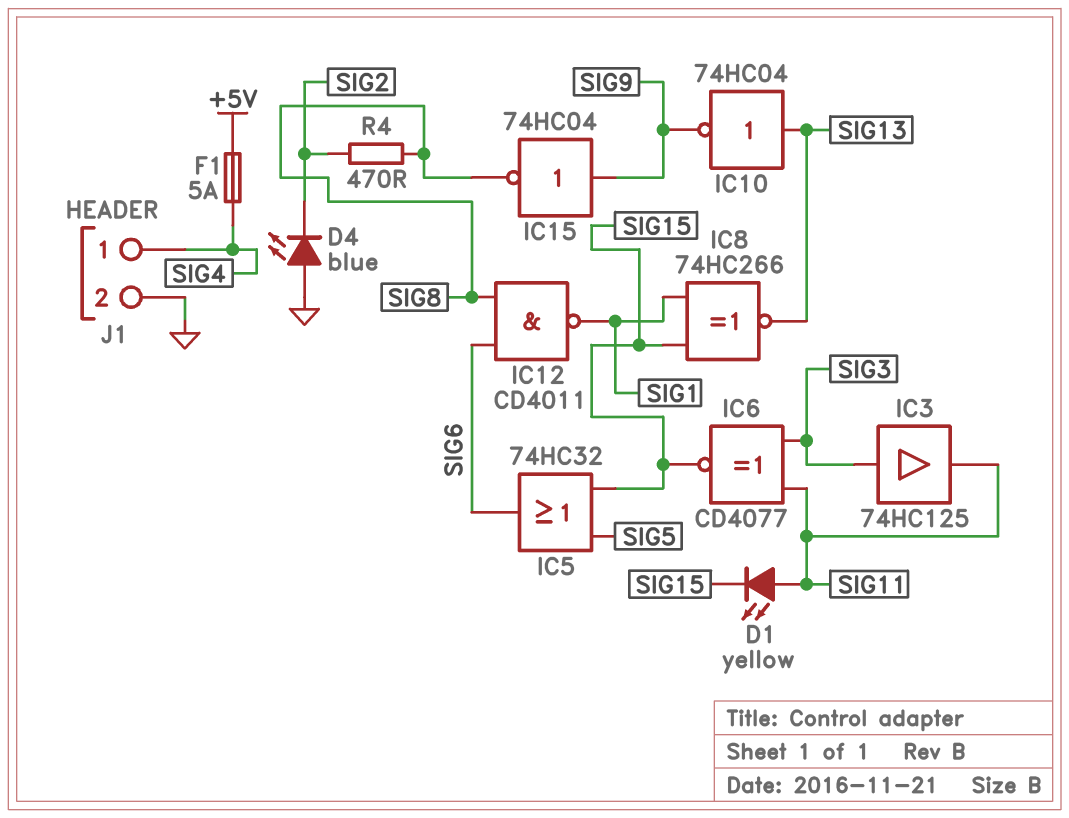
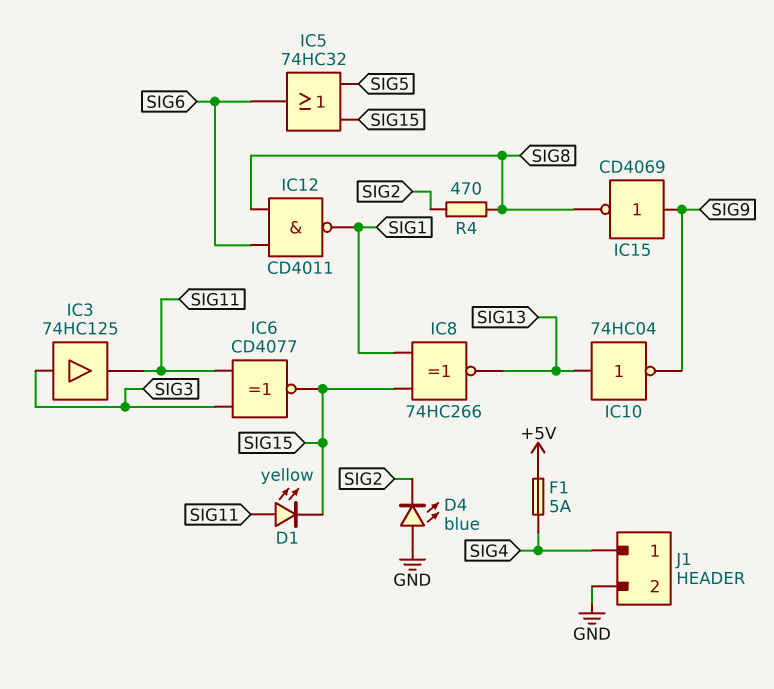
IC15: NOT 74HC04 (in SIG9, out SIG8) -> NOT CD4069 (in SIG9, out SIG8)

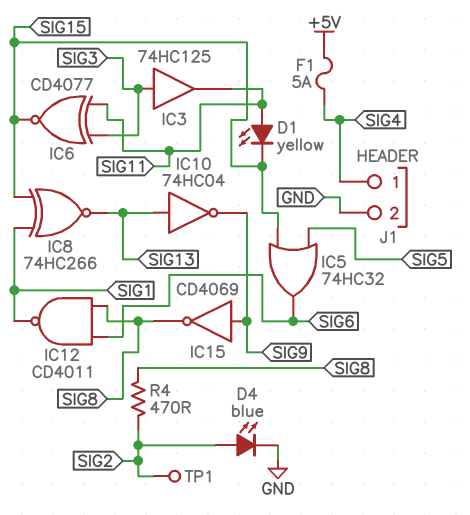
D4: LED blue (A GND, K SIG2) -> LED blue (A SIG2, K GND)
TP1: none -> test point (SIG2)

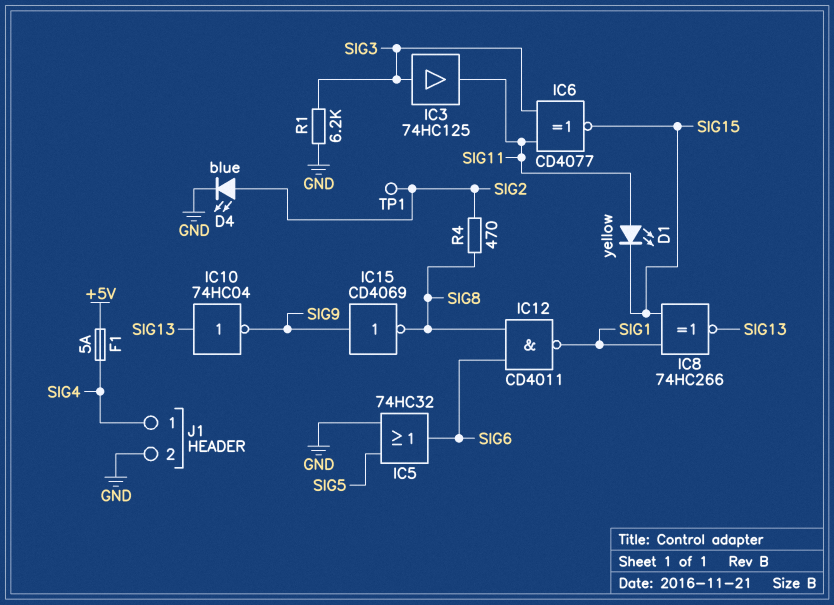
IC5: OR 74HC32 (in SIG5, in SIG15, out SIG6) -> OR 74HC32 (in GND, in SIG5, out SIG6)
R1: none -> 6.2k (GND, SIG3)

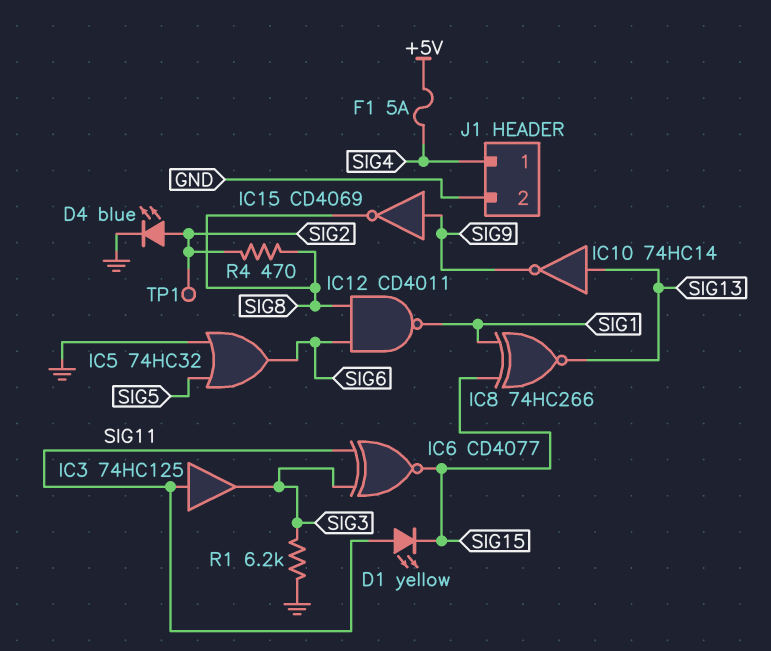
IC3: buffer 74HC125 (in SIG3, out SIG11) -> buffer 74HC125 (in SIG11, out SIG3)
IC10: NOT 74HC04 (in SIG13, out SIG9) -> NOT 74HC14 (in SIG13, out SIG9)

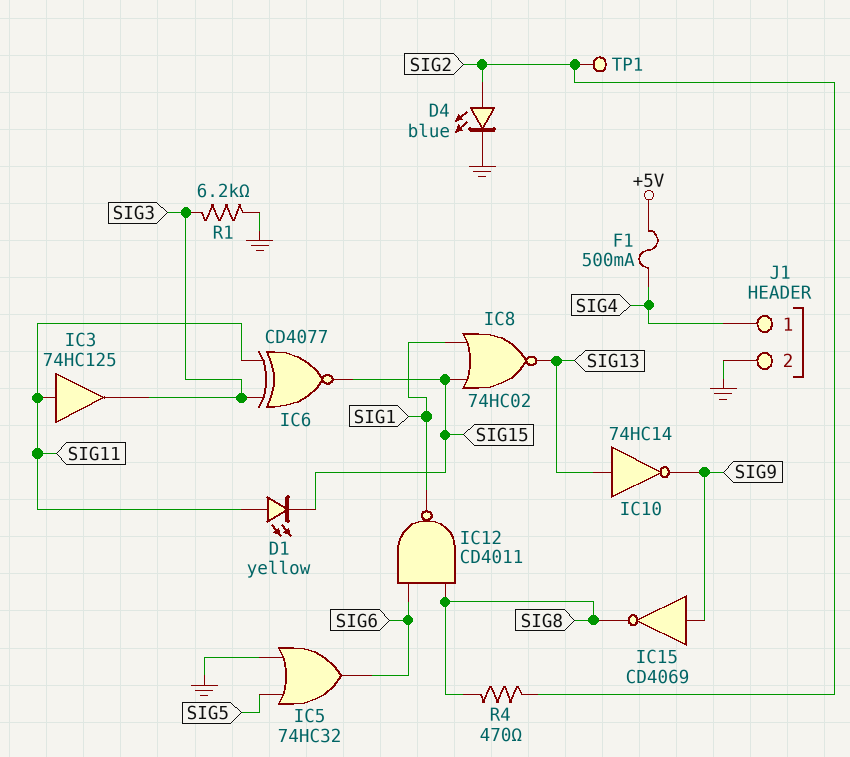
F1: 5A (+5V, SIG4) -> 500mA (+5V, SIG4)
IC8: XNOR 74HC266 (in SIG1, in SIG15, out SIG13) -> NOR 74HC02 (in SIG1, in SIG15, out SIG13)

